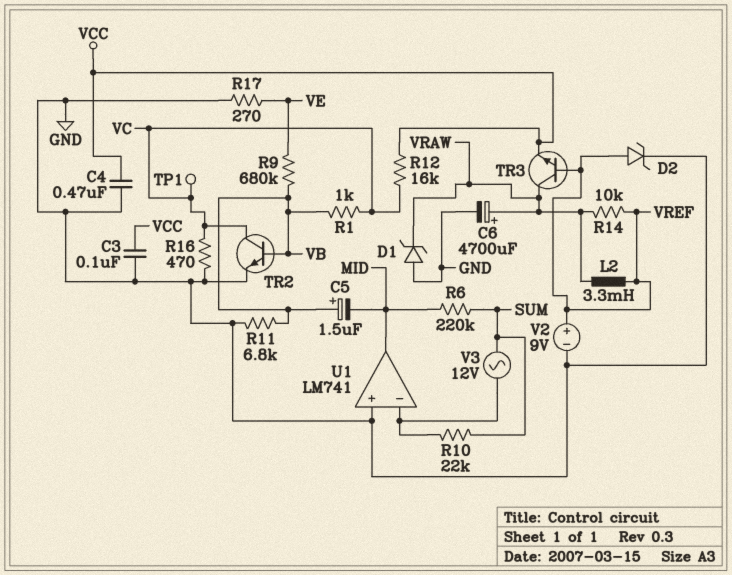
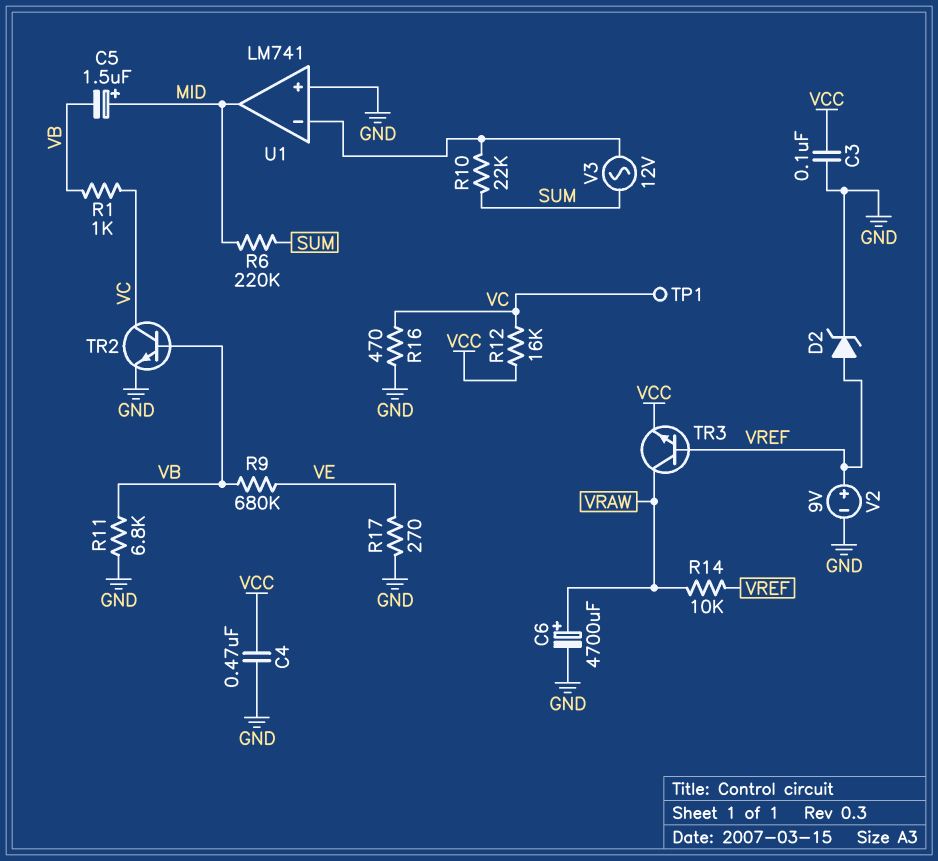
C5: 1.5uF (plus VB, minus MID) -> 1.5uF (plus MID, minus VB)
D1: zener (A GND, K VRAW) -> none
L2: 3.3mH (VRAW, VREF) -> none

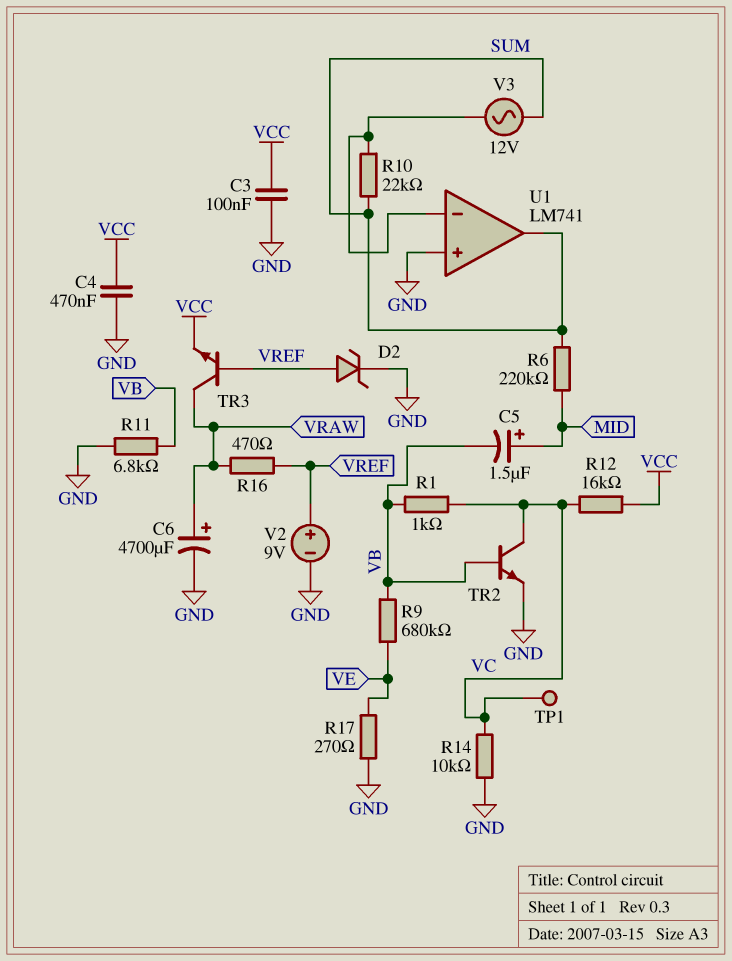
R14: 10k (VRAW, VREF) -> 10k (GND, VC)
R16: 470 (GND, VC) -> 470 (VRAW, VREF)
U1 pin out: MID -> SUM

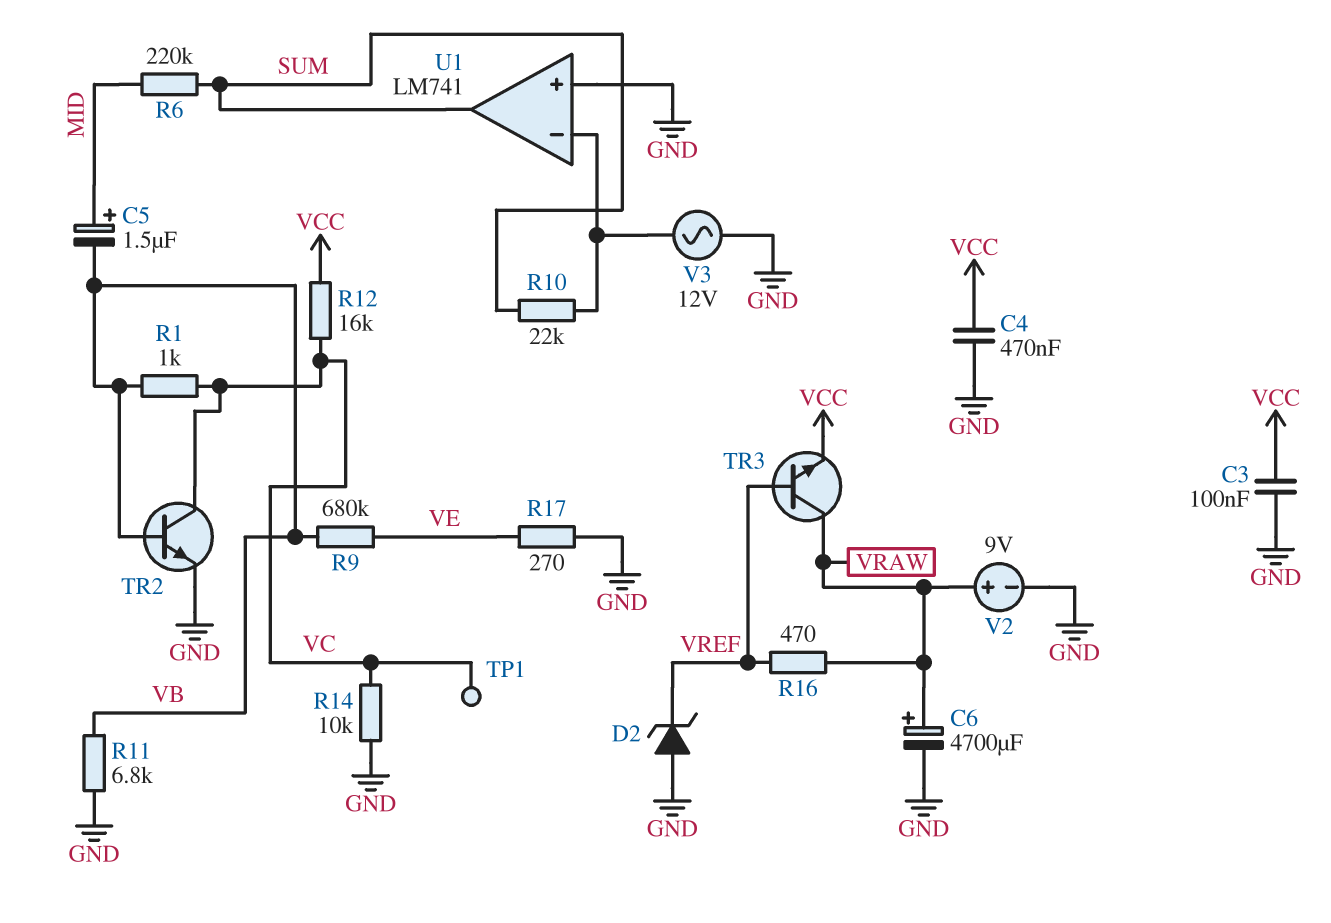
D2: zener (A VREF, K GND) -> zener (A GND, K VREF)
V2: 9V (plus VREF, minus GND) -> 9V (plus VRAW, minus GND)
V3: AC 12V (SUM, U1/in-) -> AC 12V (GND, U1/in-)

